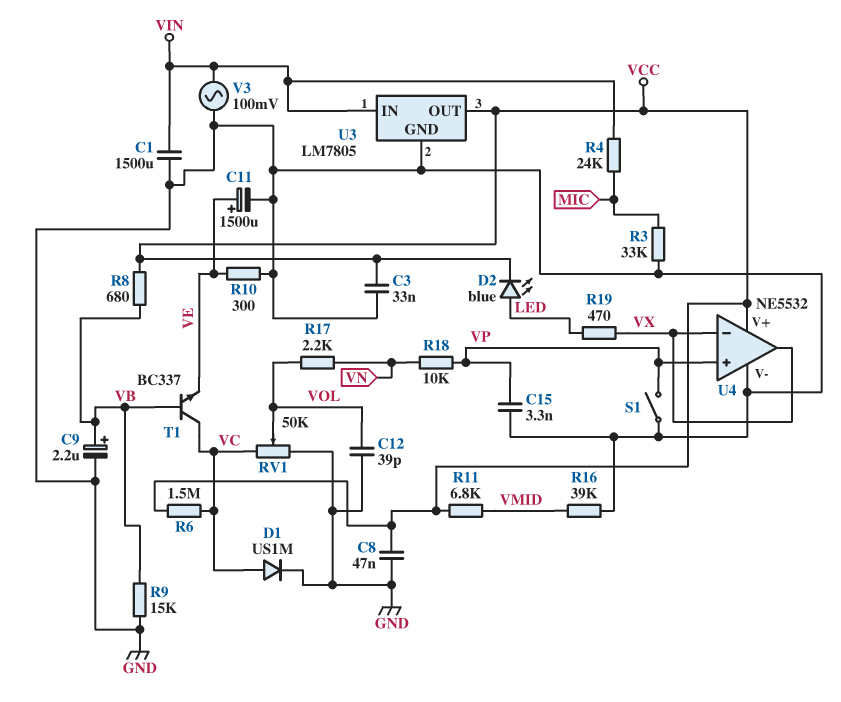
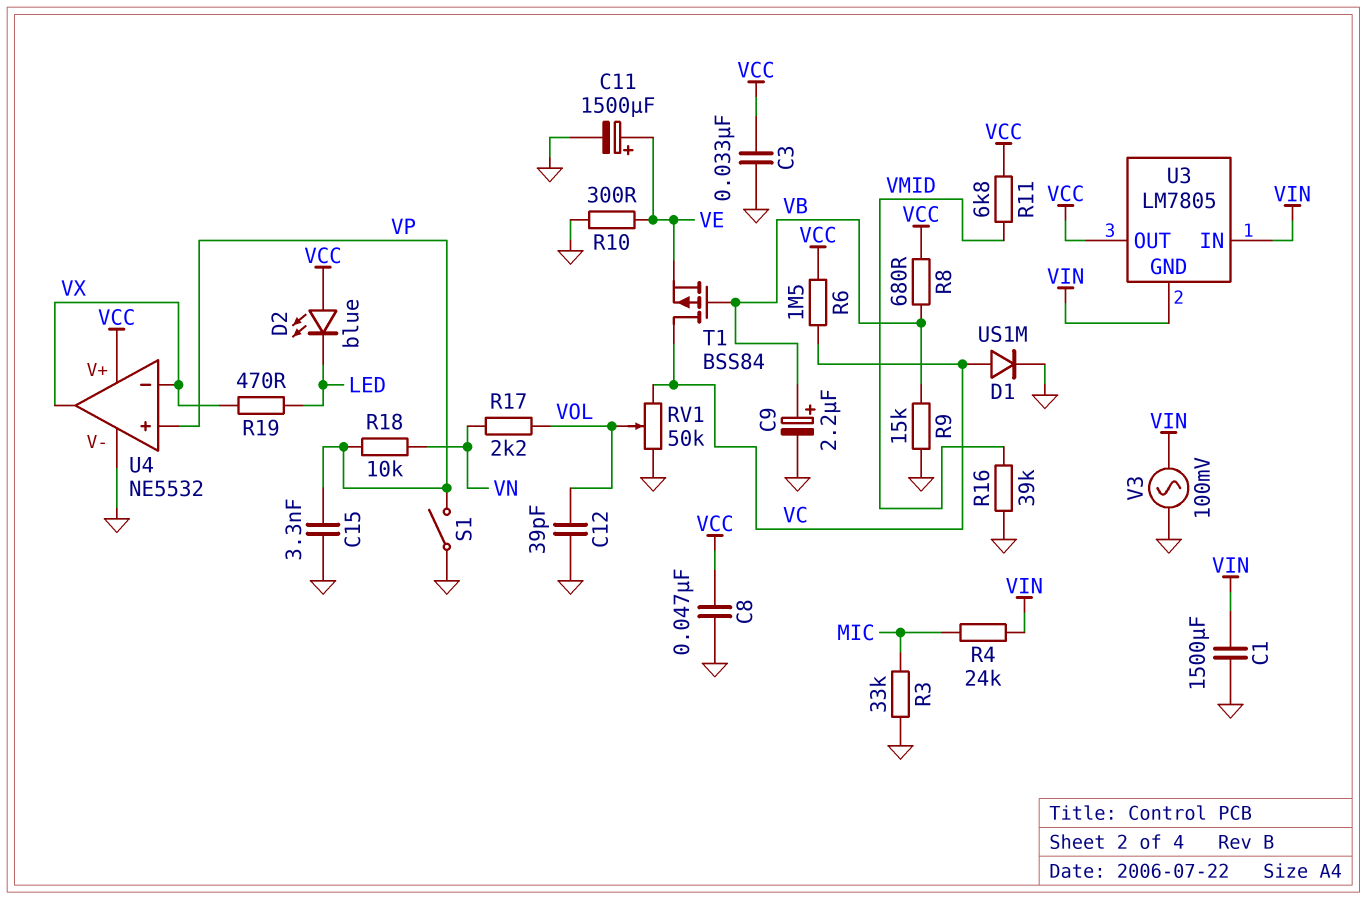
D2: LED blue (A LED, K VCC) -> LED blue (A VCC, K LED)
T1: NPN BC337 (B VB, C VC, E VE) -> PMOS BSS84 (G VB, D VC, S VE)
U3 pin GND: GND -> VIN

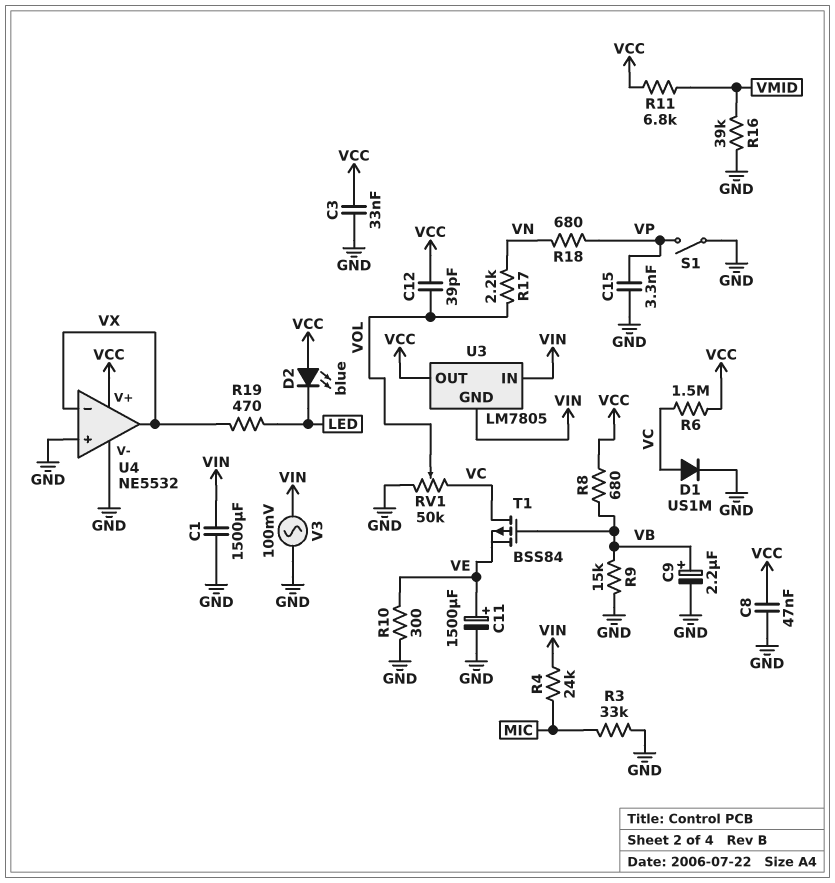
C12: 39pF (GND, VOL) -> 39pF (VCC, VOL)
R18: 10k (VN, VP) -> 680 (VN, VP)
U4 pin in+: VP -> GND

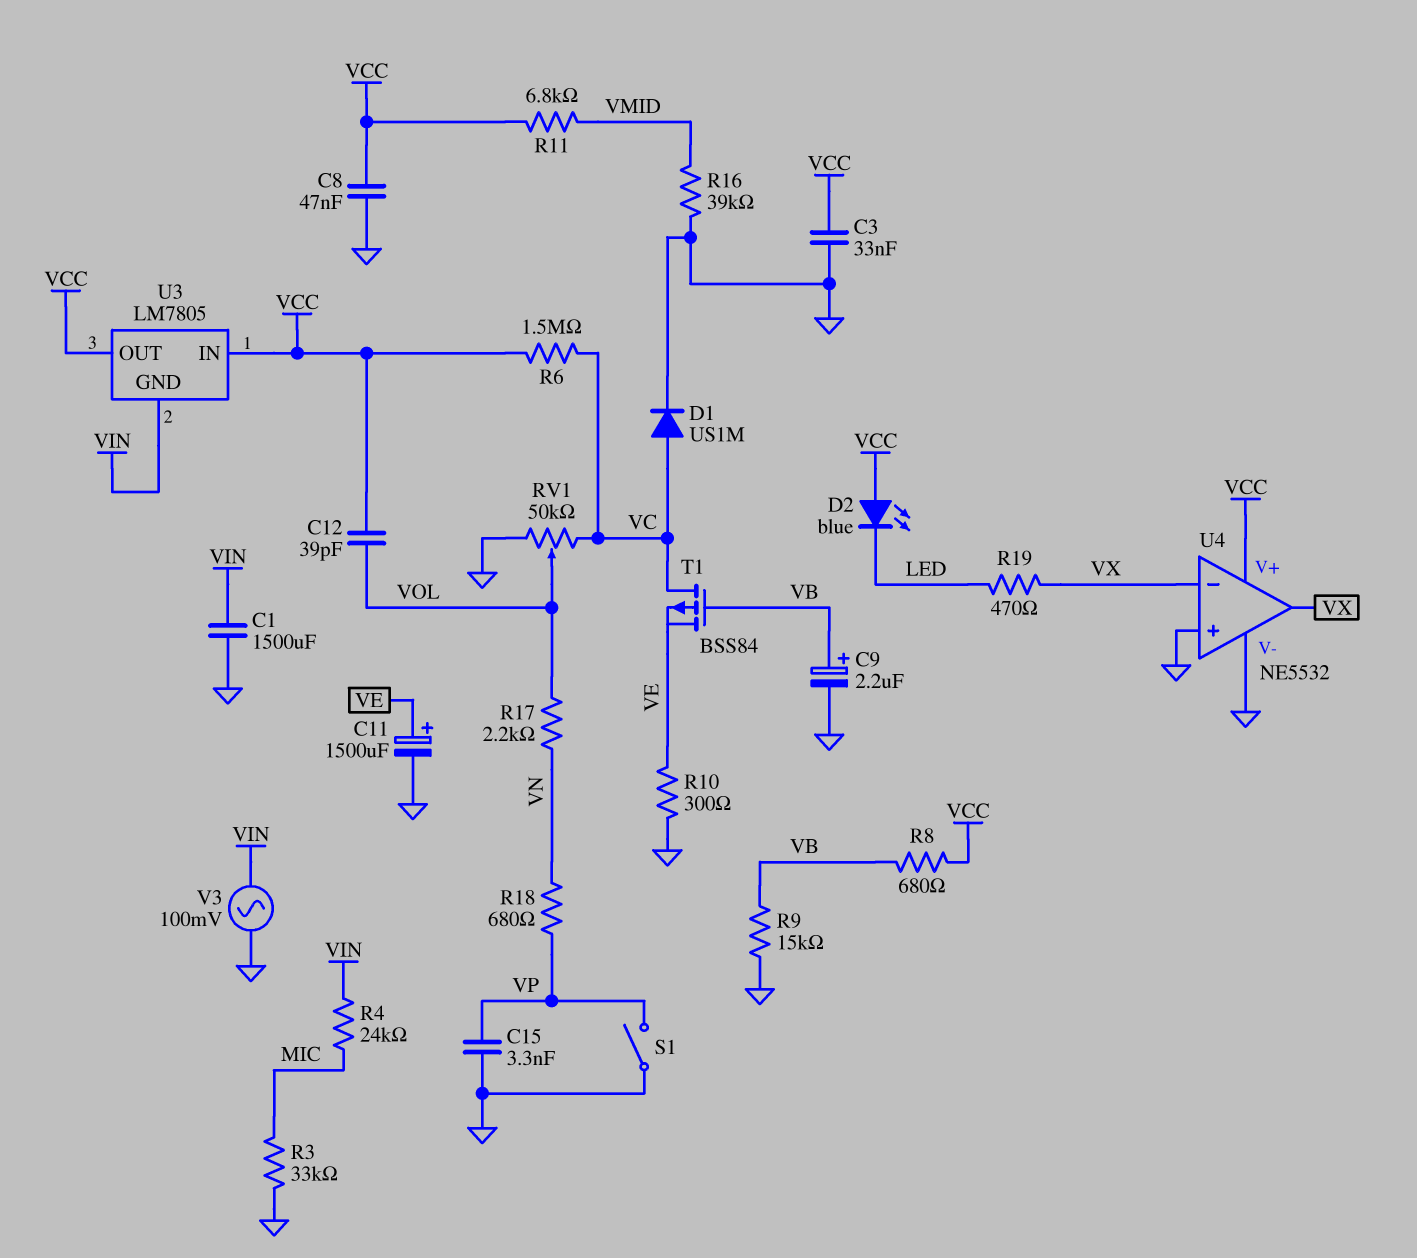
U3 pin IN: VIN -> VCC

